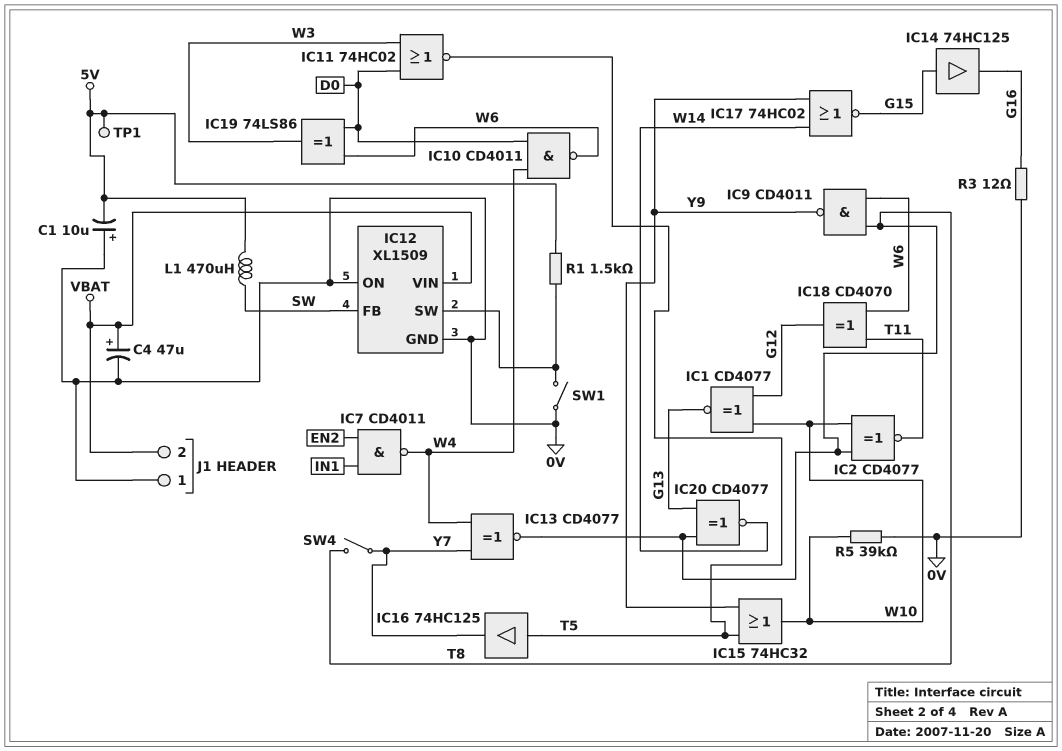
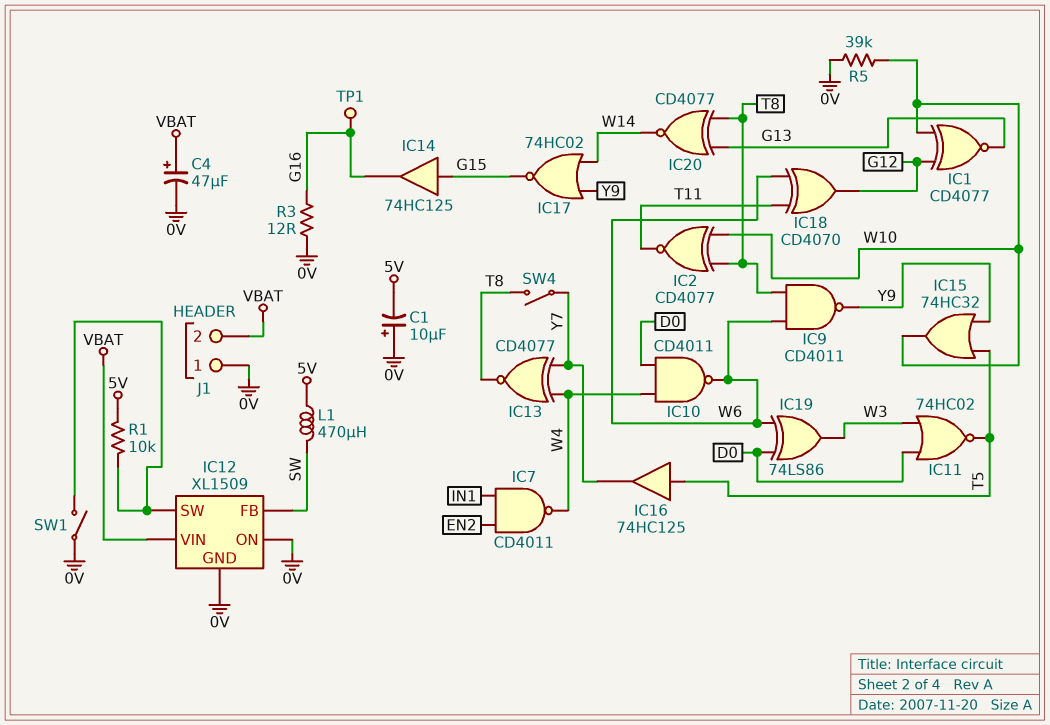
R1: 1.5k (5V, IC12/SW) -> 10k (5V, IC12/SW)
TP1: test point (5V) -> test point (G16)

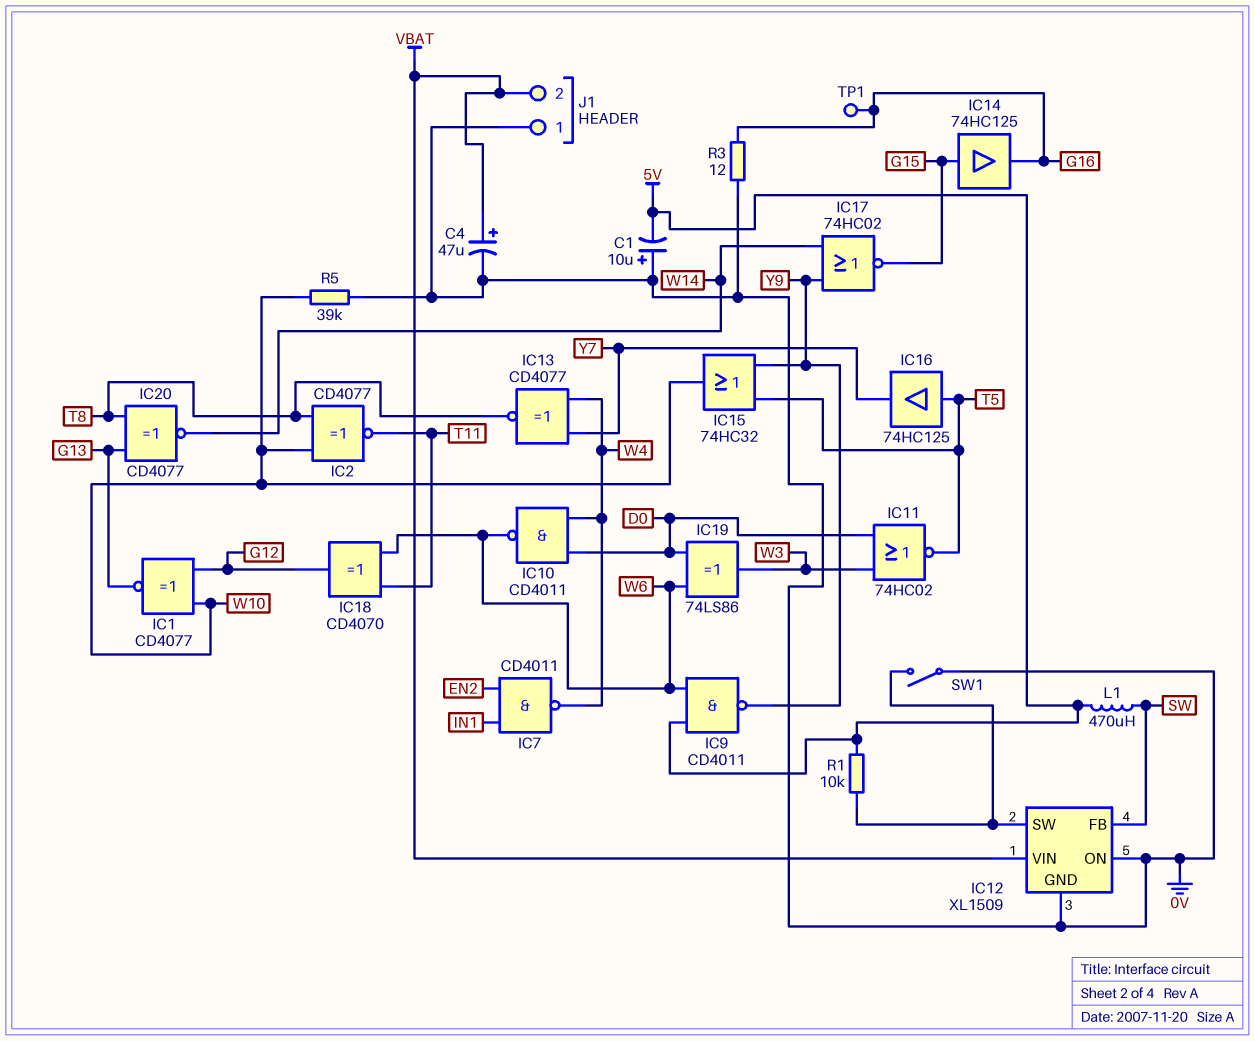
IC9: NAND CD4011 (in T8, in W6, out Y9) -> NAND CD4011 (in 5V, in W6, out Y9)
SW4: switch (T8, Y7) -> none

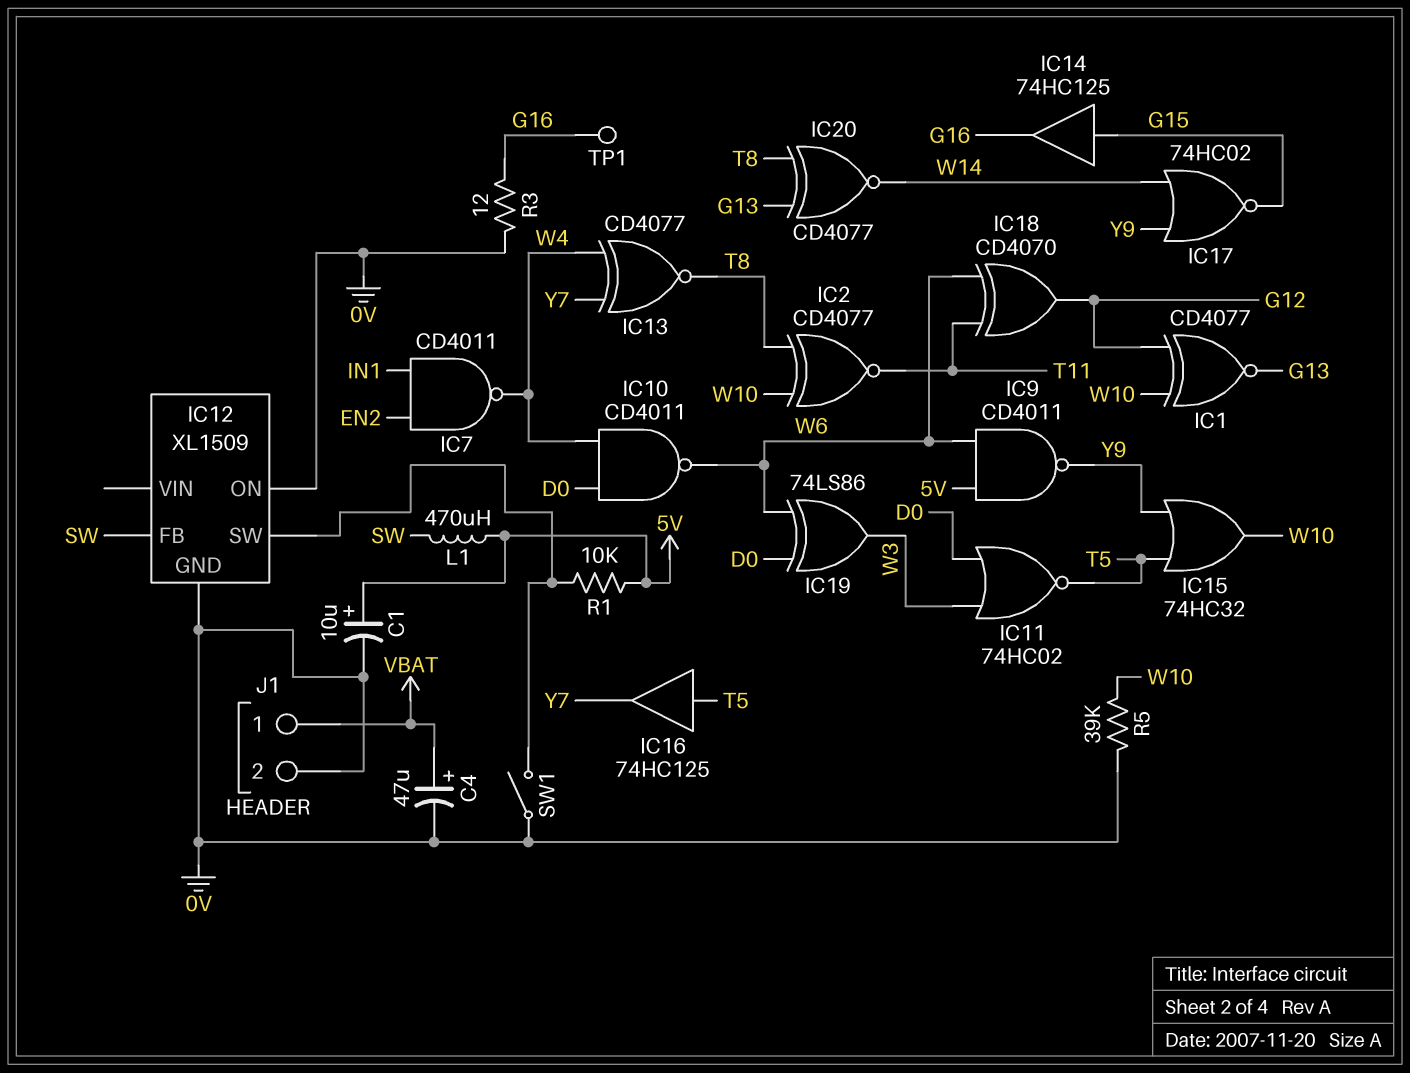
C1: 10uF (plus 0V, minus 5V) -> 10uF (plus 5V, minus 0V)
IC12 pin VIN: VBAT -> none
J1 pin 1: 0V -> VBAT
J1 pin 2: VBAT -> 0V

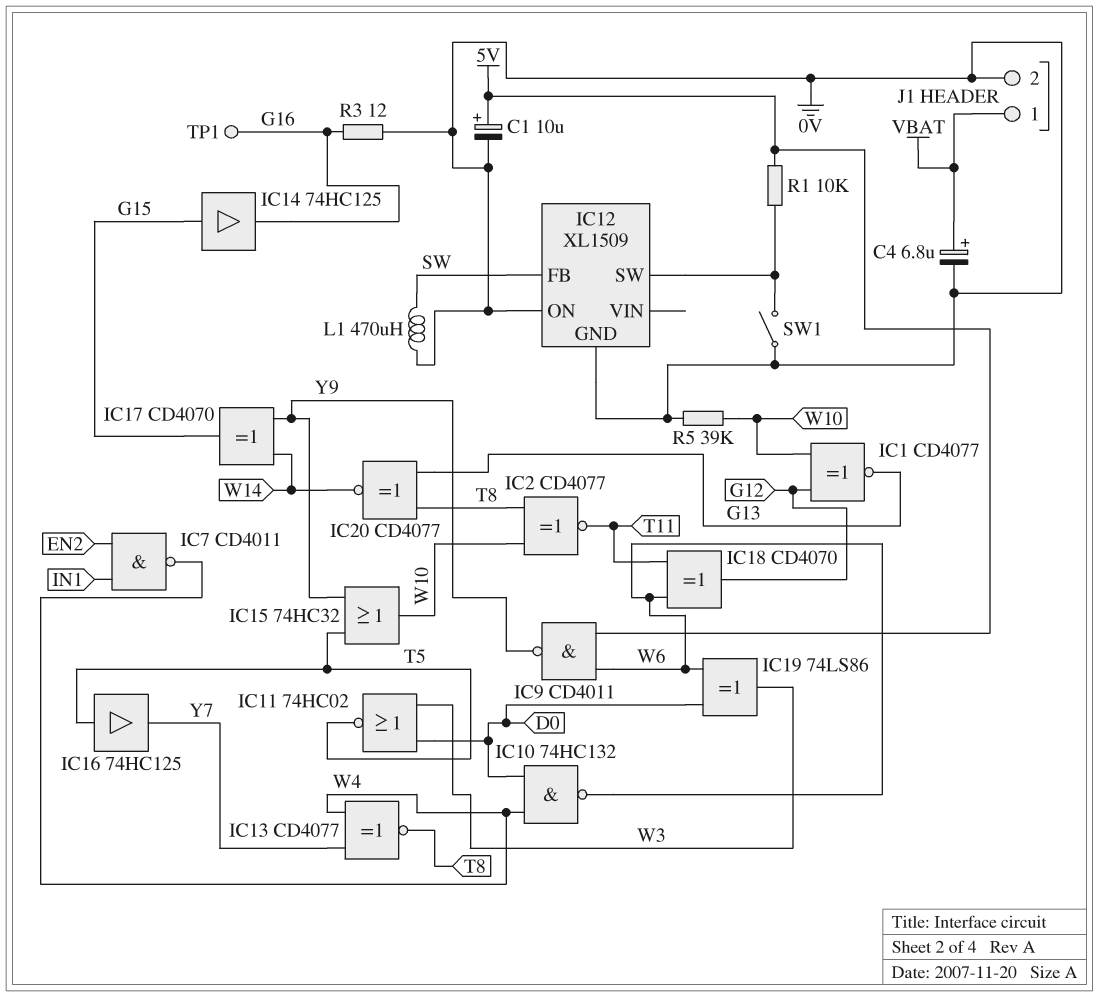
C4: 47uF (plus VBAT, minus 0V) -> 6.8uF (plus VBAT, minus 0V)
IC10: NAND CD4011 (in D0, in W4, out W6) -> NAND 74HC132 (in D0, in W4, out W6)
IC17: NOR 74HC02 (in W14, in Y9, out G15) -> XOR CD4070 (in W14, in Y9, out G15)
L1: 470uH (5V, SW) -> 470uH (0V, SW)

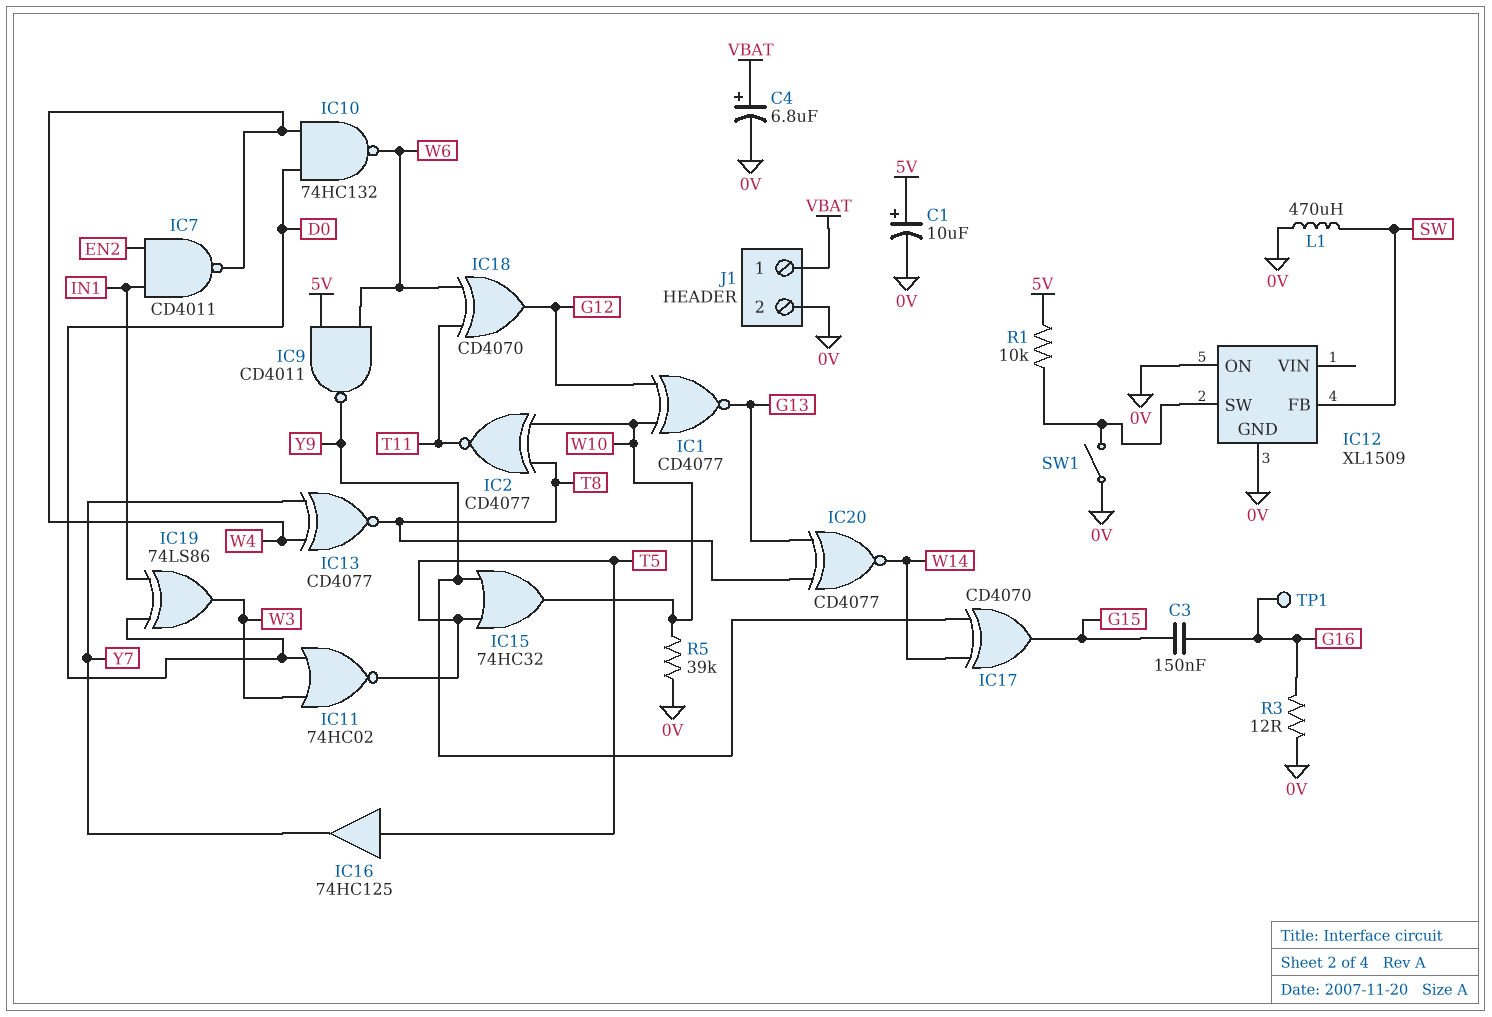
C3: none -> 150nF (G15, G16)
IC14: buffer 74HC125 (in G15, out G16) -> none
IC19: XOR 74LS86 (in D0, in W6, out W3) -> XOR 74LS86 (in D0, in IN1, out W3)

